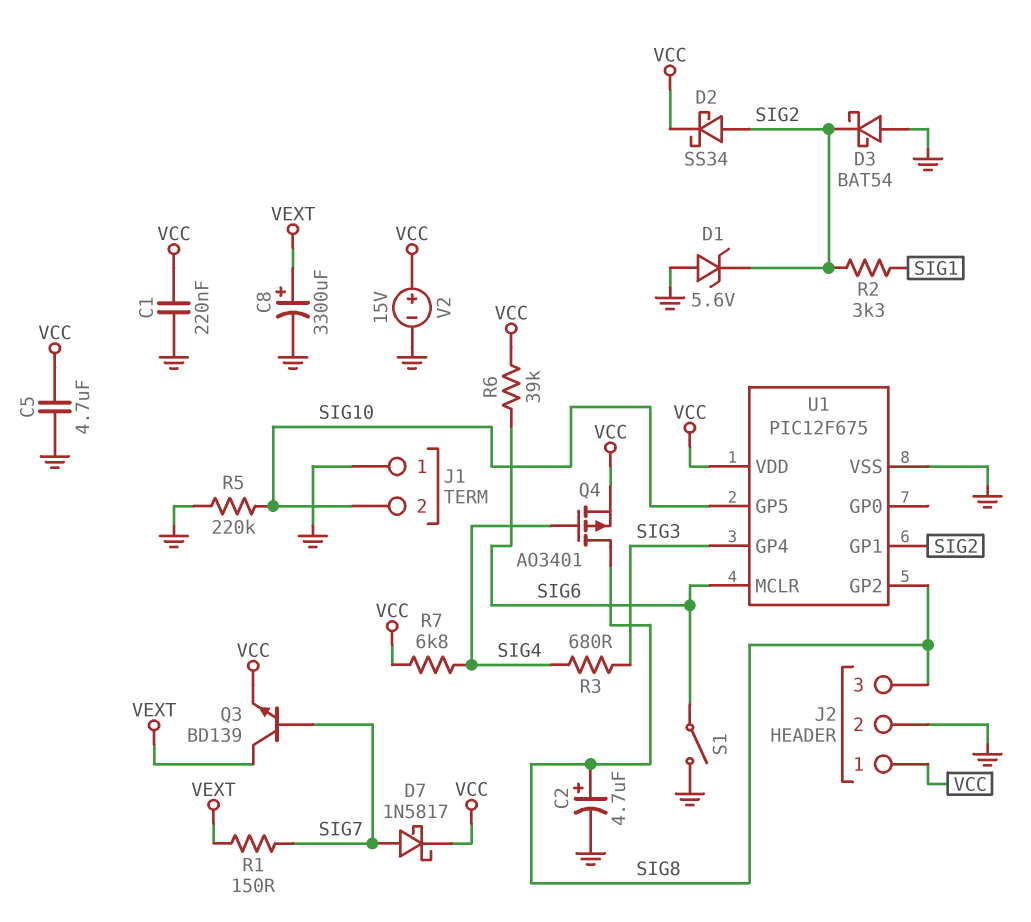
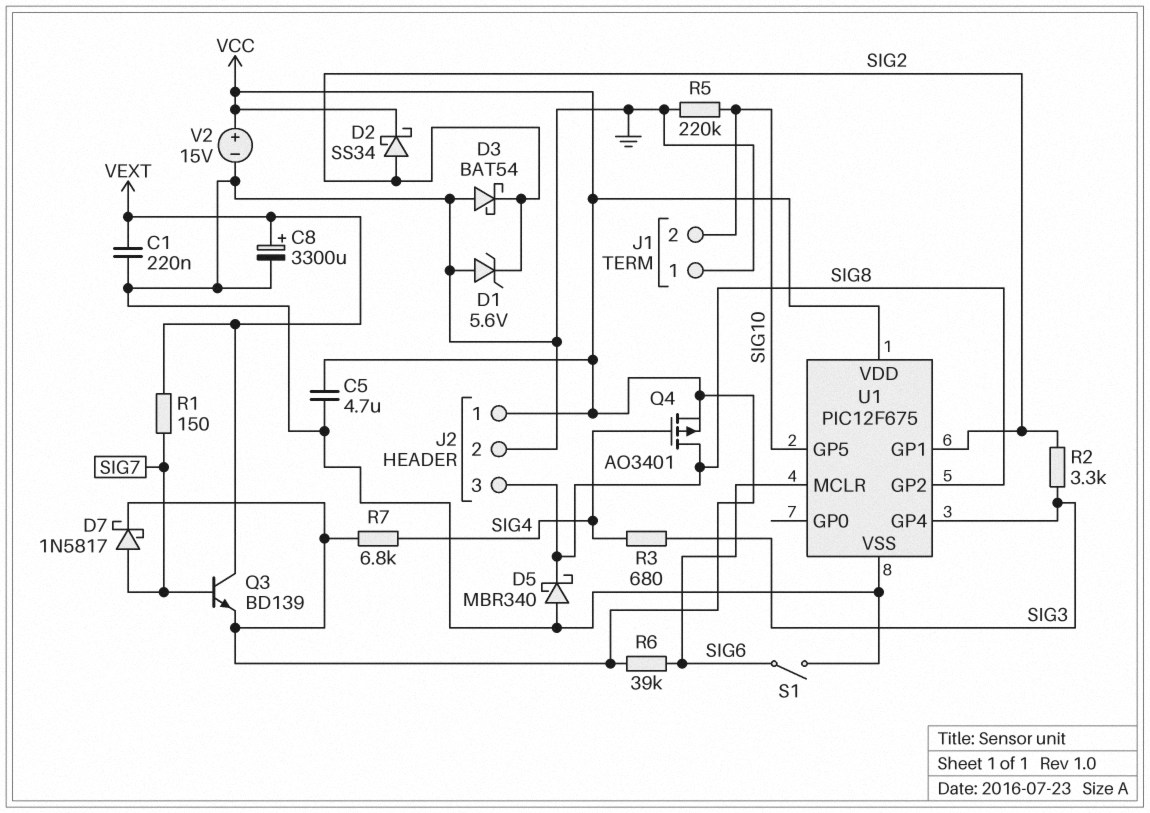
C1: 220nF (GND, VCC) -> 220nF (GND, VEXT)
C2: 4.7uF (plus SIG8, minus GND) -> none
D5: none -> schottky MBR340 (A GND, K SIG8)
R2: 3.3k (SIG1, SIG2) -> 3.3k (SIG2, SIG3)

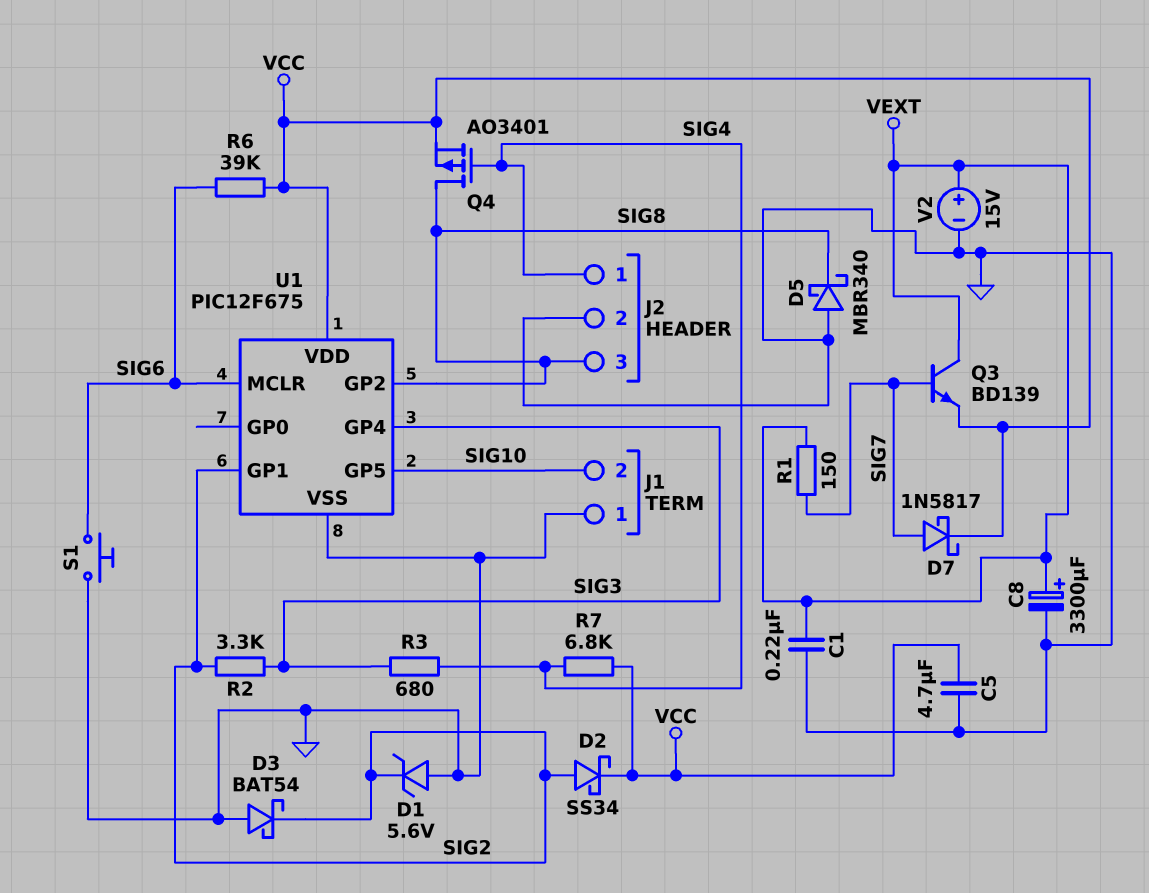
J2 pin 1: VCC -> SIG4
R5: 220k (GND, SIG10) -> none
S1: switch (GND, SIG6) -> button (GND, SIG6)
V2: 15V (plus VCC, minus GND) -> 15V (plus VEXT, minus GND)

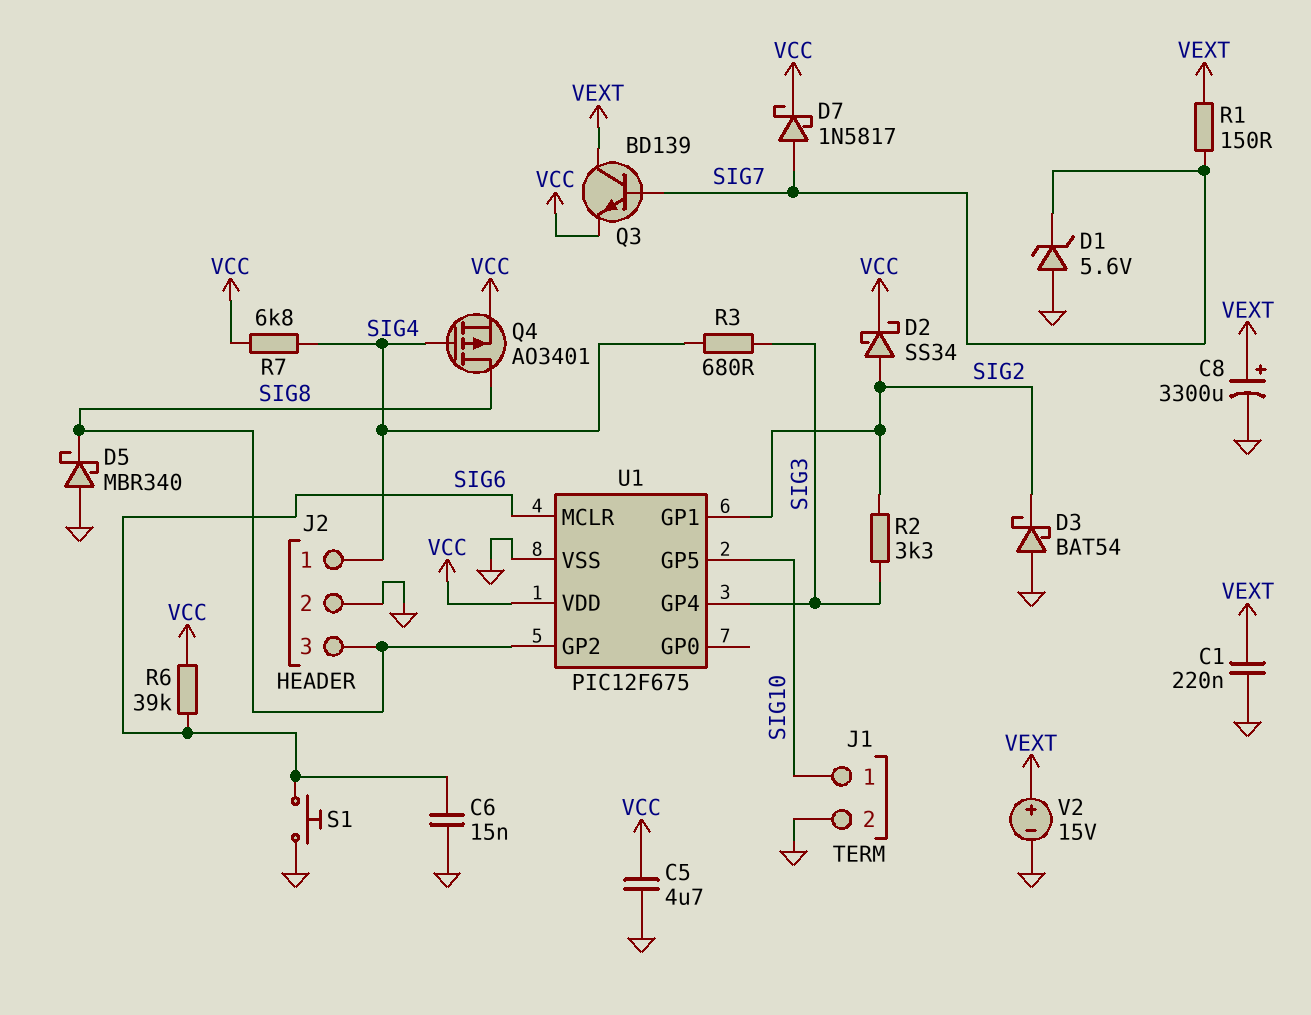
C6: none -> 15nF (GND, SIG6)
D1: zener 5.6V (A GND, K SIG2) -> zener 5.6V (A GND, K SIG7)
J1 pin 1: GND -> SIG10
J1 pin 2: SIG10 -> GND

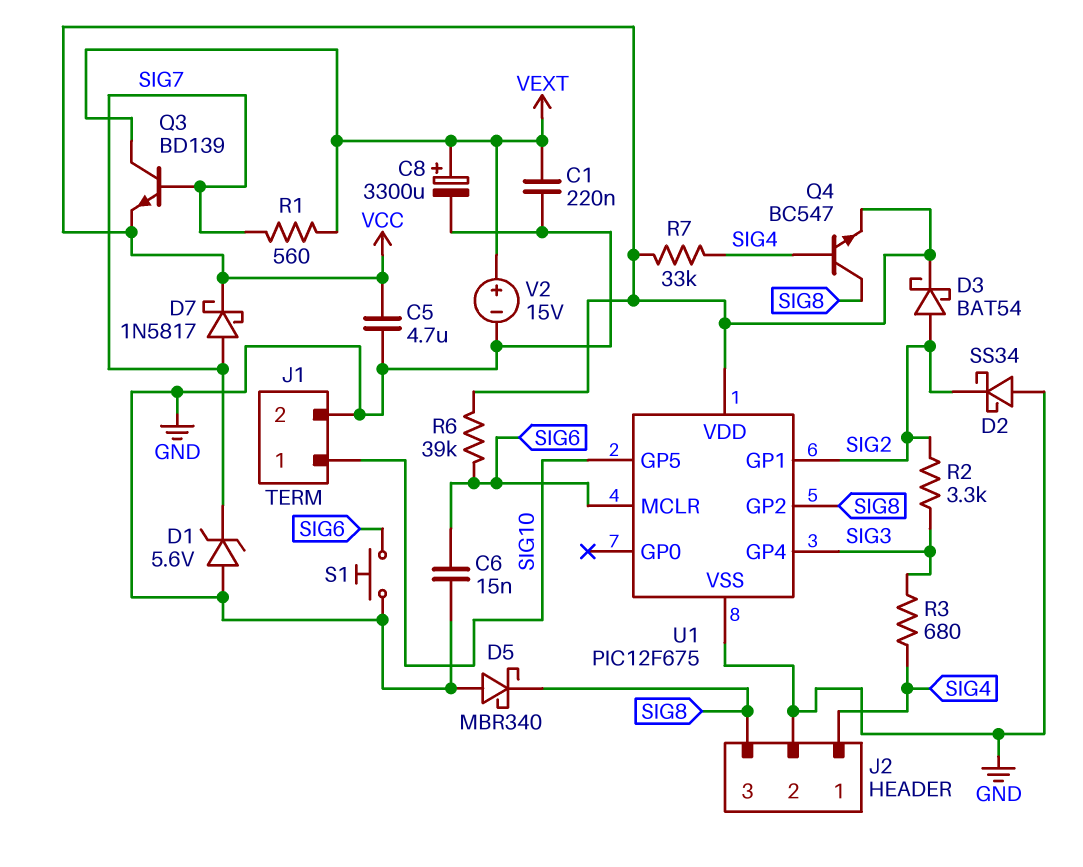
D2: schottky SS34 (A SIG2, K VCC) -> schottky SS34 (A GND, K SIG2)
D3: schottky BAT54 (A GND, K SIG2) -> schottky BAT54 (A SIG2, K VCC)
Q4: PMOS AO3401 (G SIG4, D SIG8, S VCC) -> NPN BC547 (B SIG4, C SIG8, E VCC)
R1: 150 (SIG7, VEXT) -> 560 (SIG7, VEXT)
R7: 6.8k (SIG4, VCC) -> 33k (SIG4, VCC)

